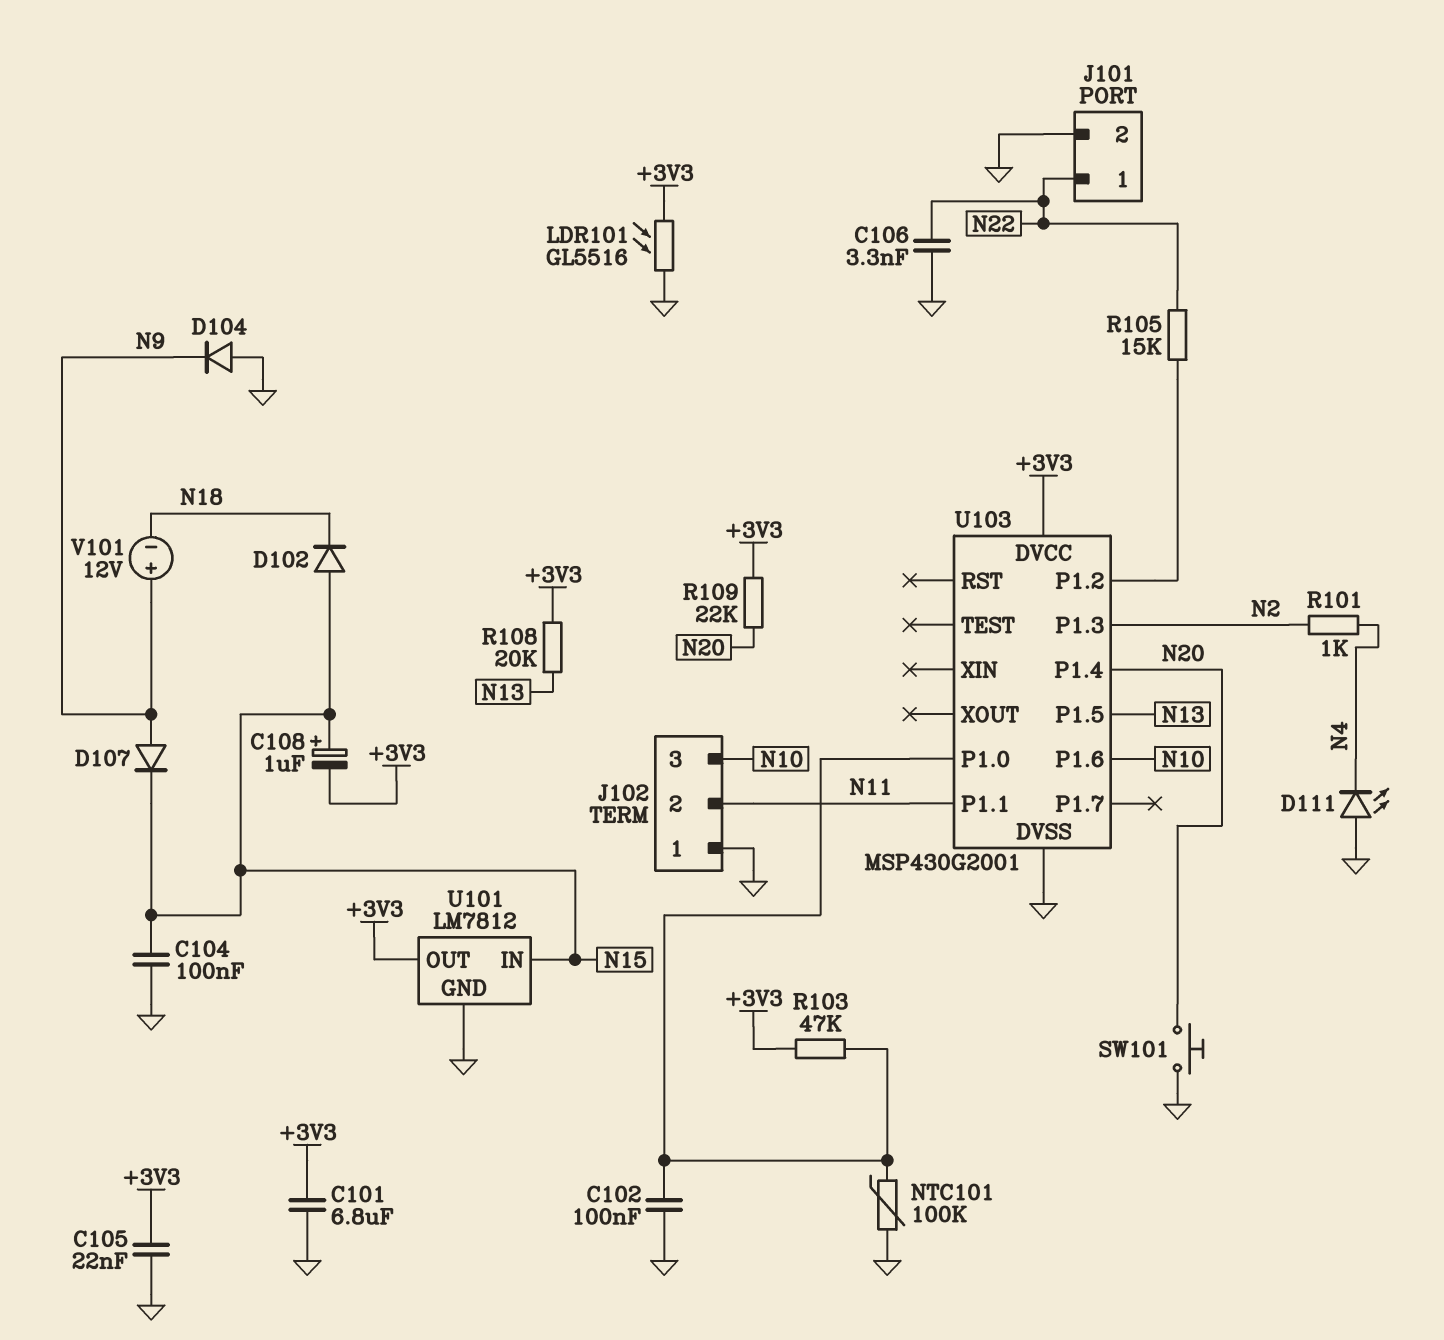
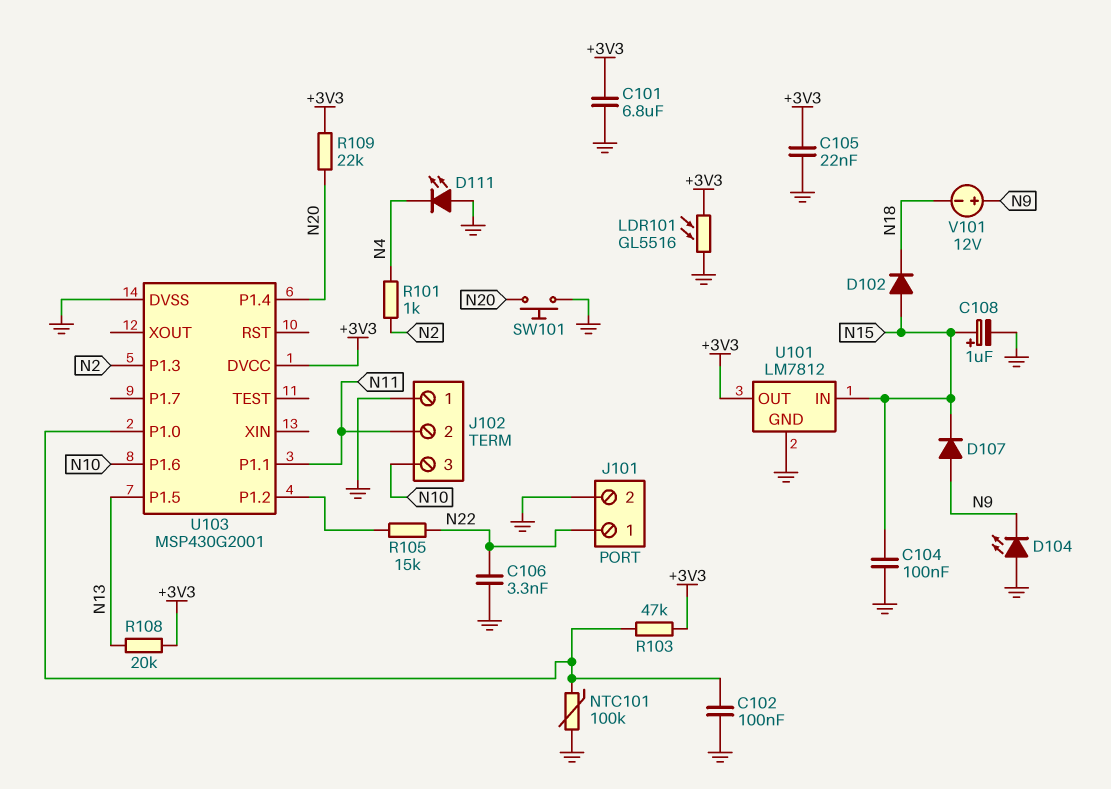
C108: 1uF (plus N15, minus +3V3) -> 1uF (plus N15, minus GND)
D104: diode (A GND, K N9) -> LED (A GND, K N9)

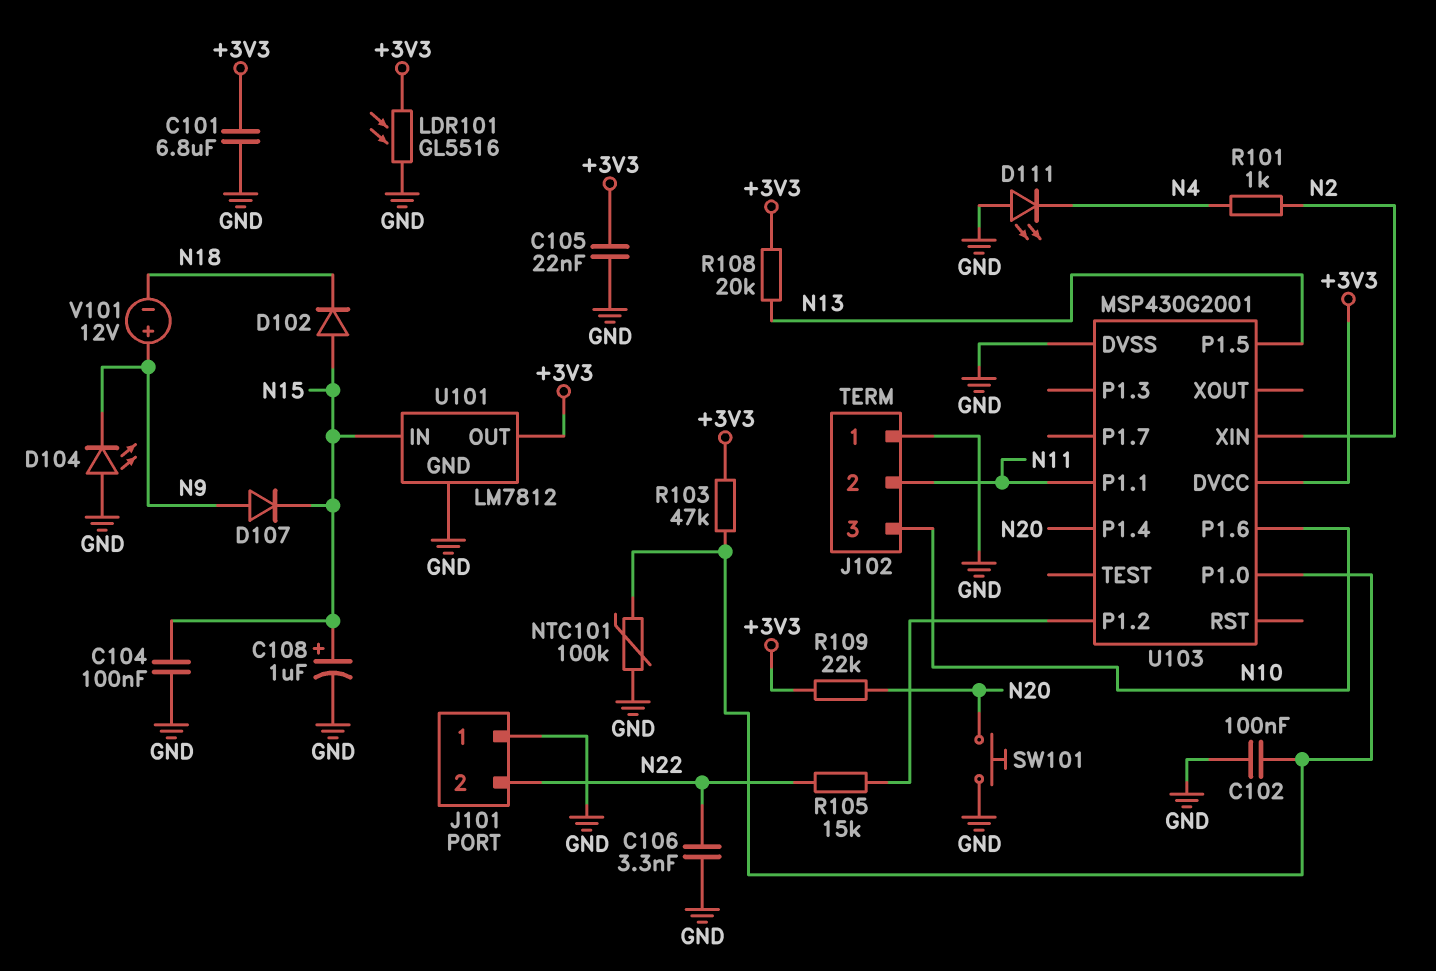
J101 pin 1: N22 -> GND
J101 pin 2: GND -> N22
U103 pin P1.3: N2 -> none
U103 pin XIN: none -> N2

